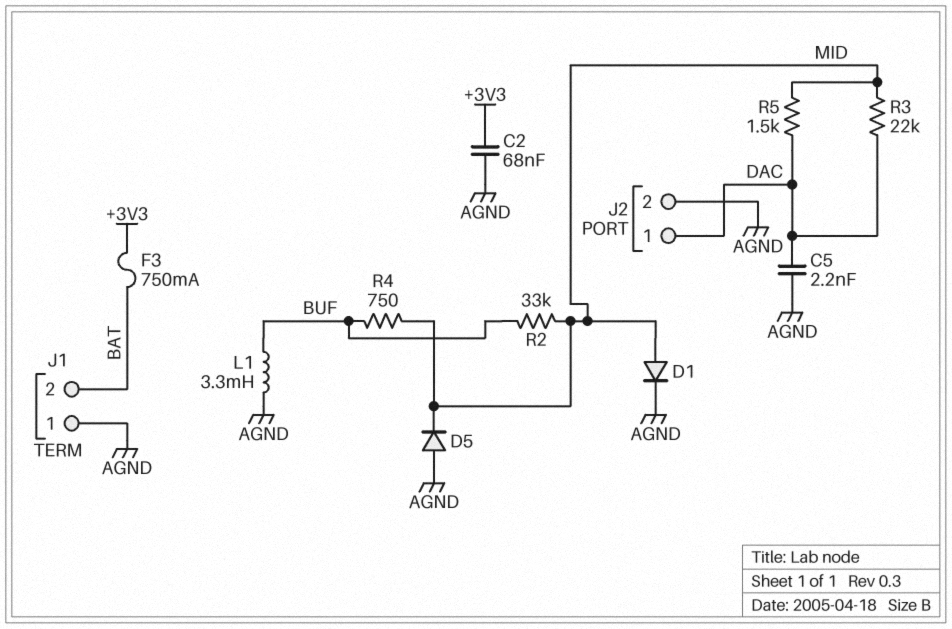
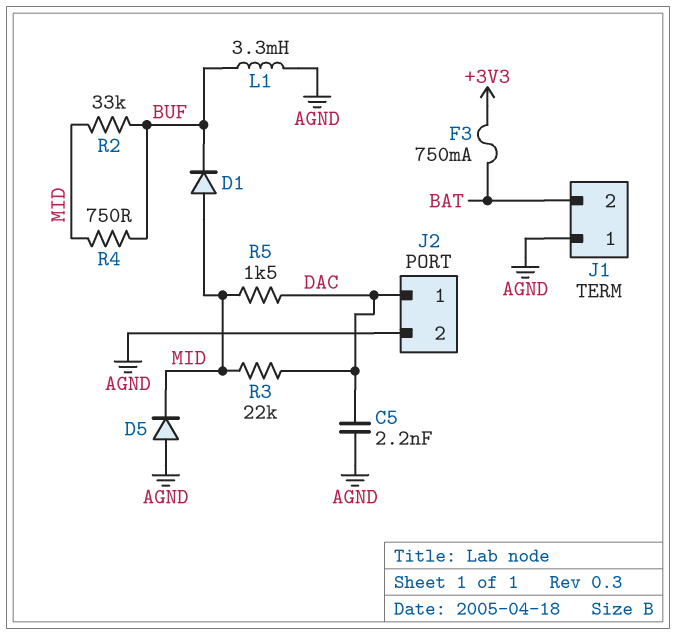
C2: 68nF (+3V3, AGND) -> none
D1: diode (A MID, K AGND) -> diode (A MID, K BUF)

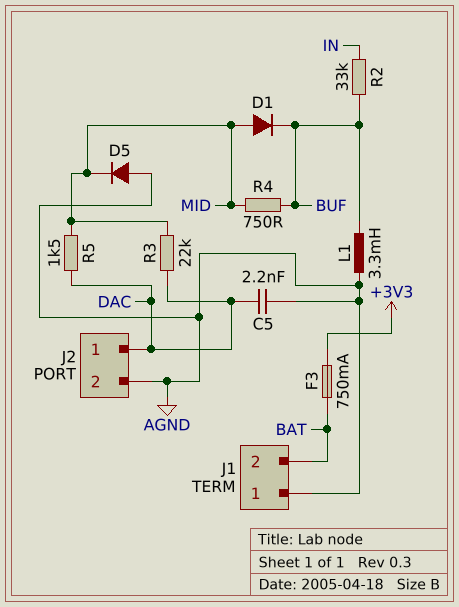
R2: 33k (BUF, MID) -> 33k (BUF, IN)

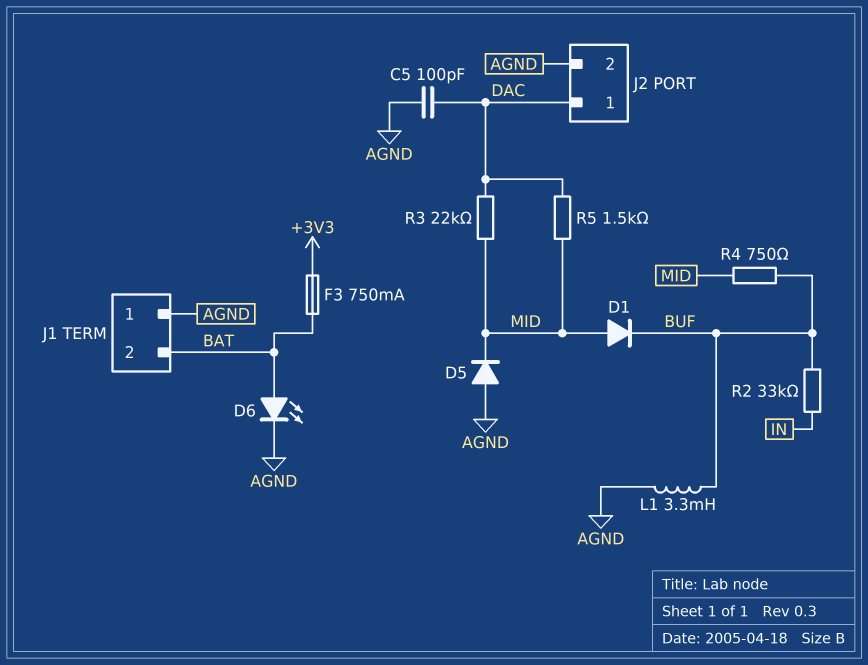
C5: 2.2nF (AGND, DAC) -> 100pF (AGND, DAC)
D6: none -> LED (A BAT, K AGND)

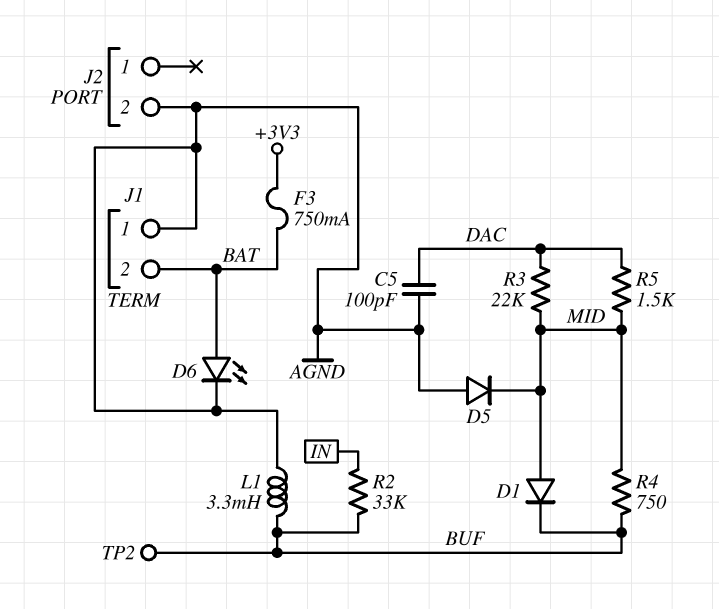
J2 pin 1: DAC -> none
TP2: none -> test point (BUF)

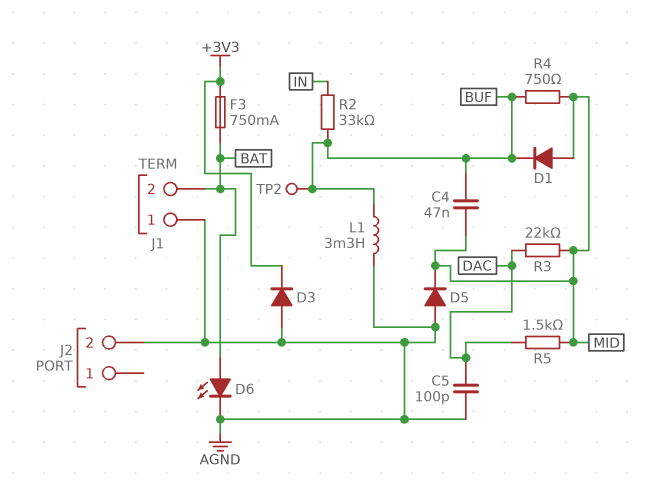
C4: none -> 47nF (BUF, MID)
D3: none -> diode (A AGND, K +3V3)

